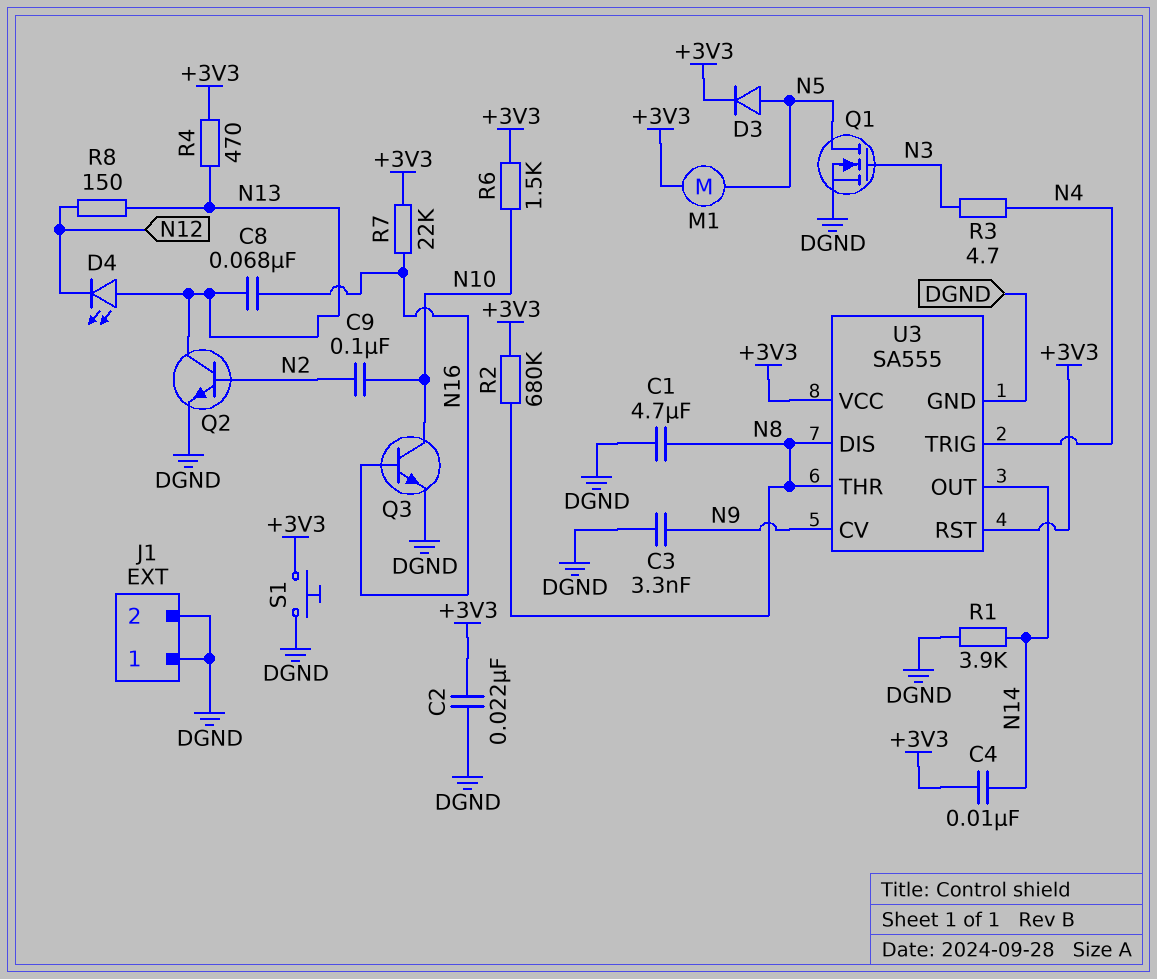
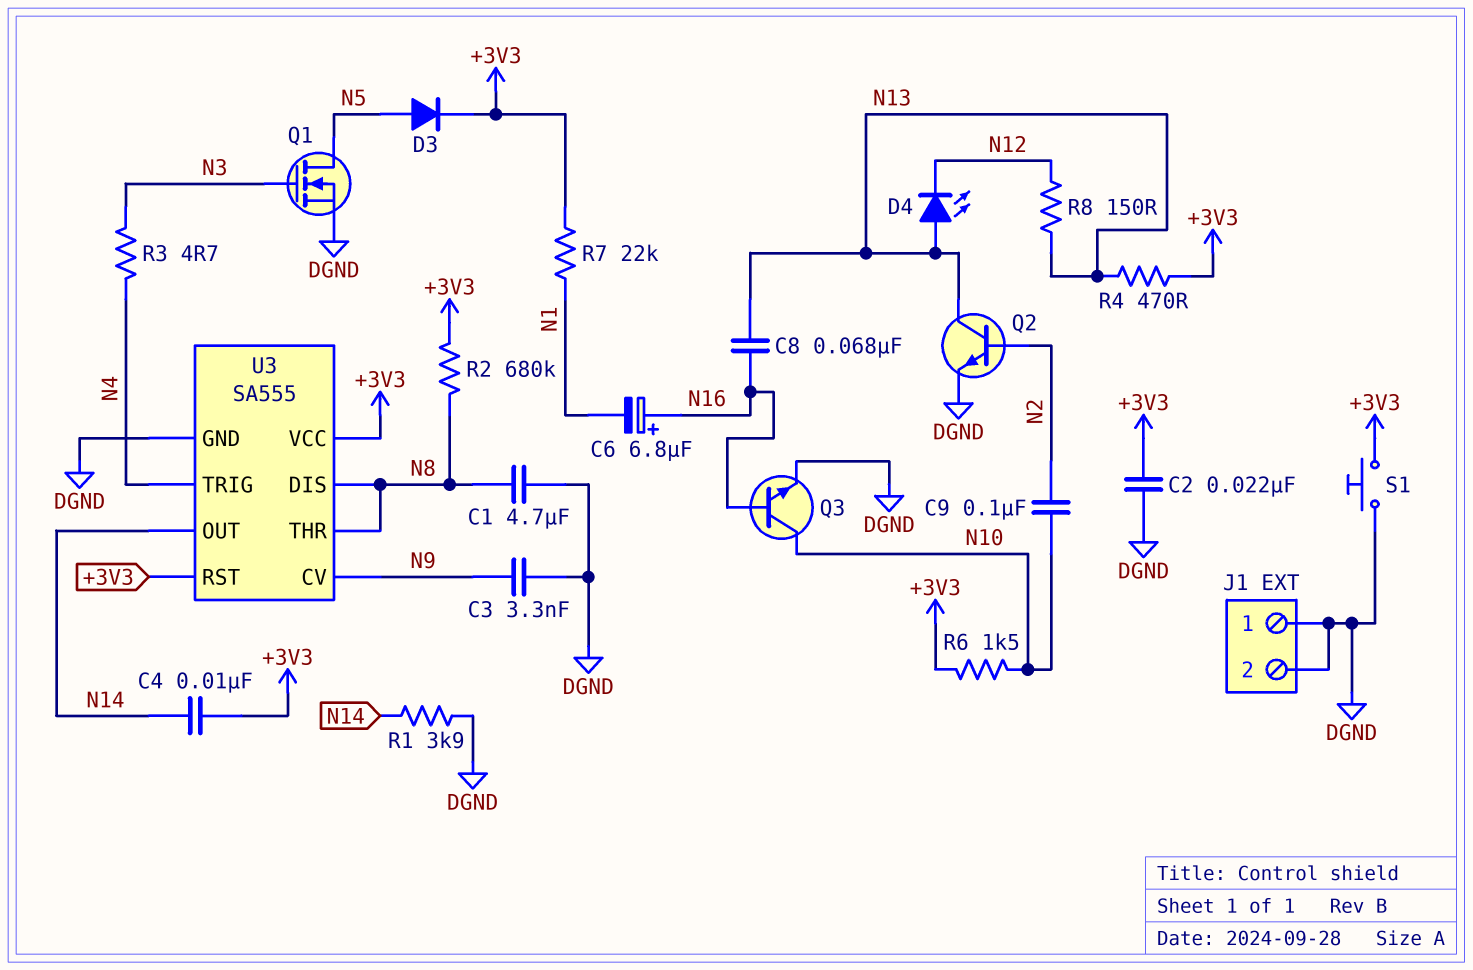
C6: none -> 6.8uF (plus N16, minus N1)
M1: motor (+3V3, N5) -> none
R7: 22k (+3V3, N16) -> 22k (+3V3, N1)

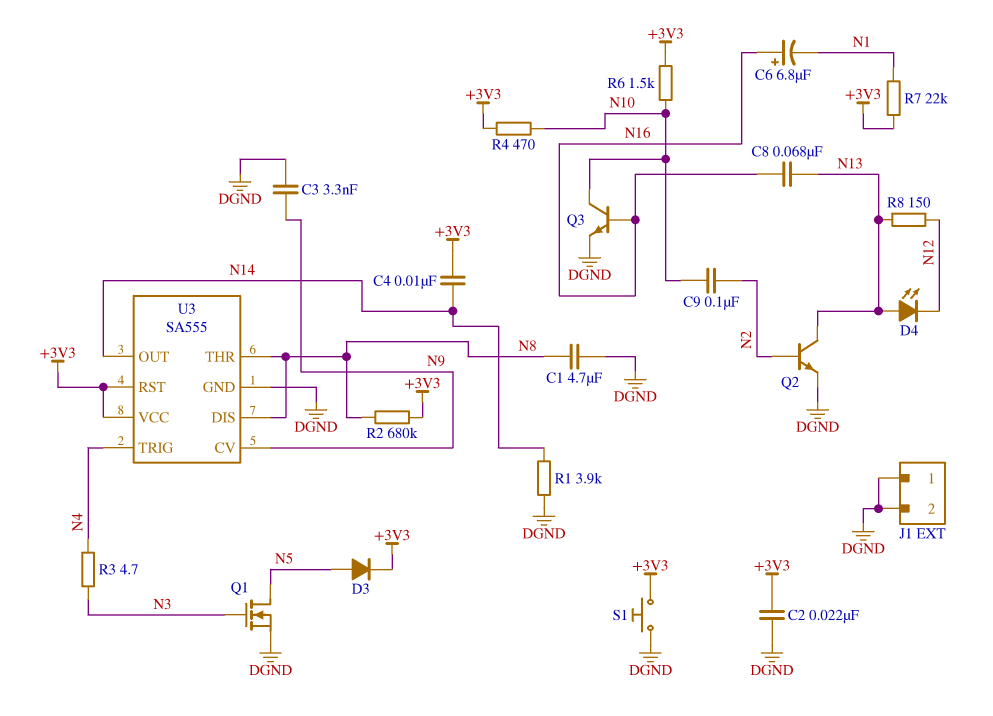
R4: 470 (+3V3, N13) -> 470 (+3V3, N10)

